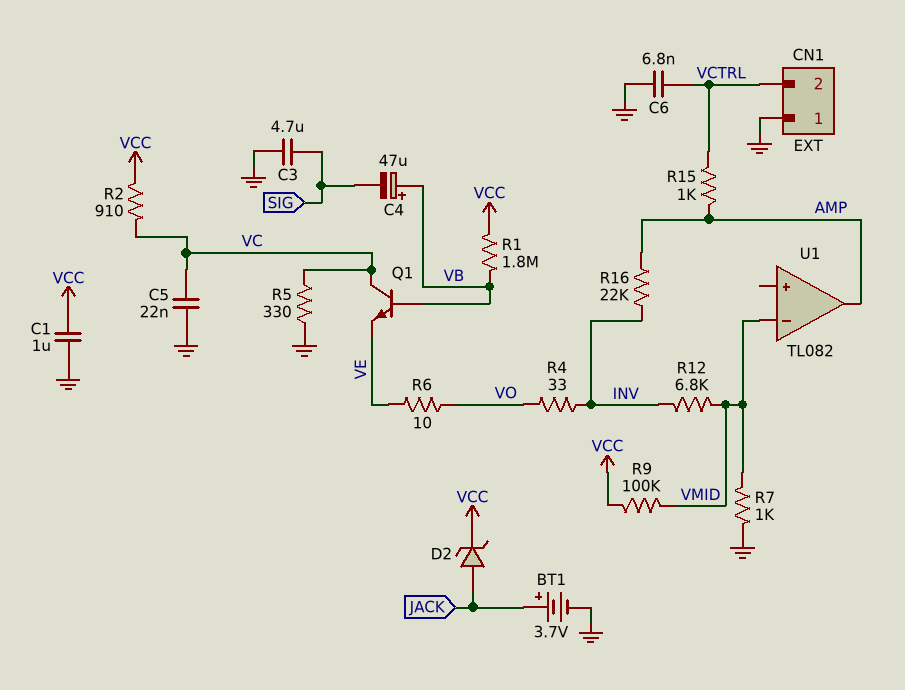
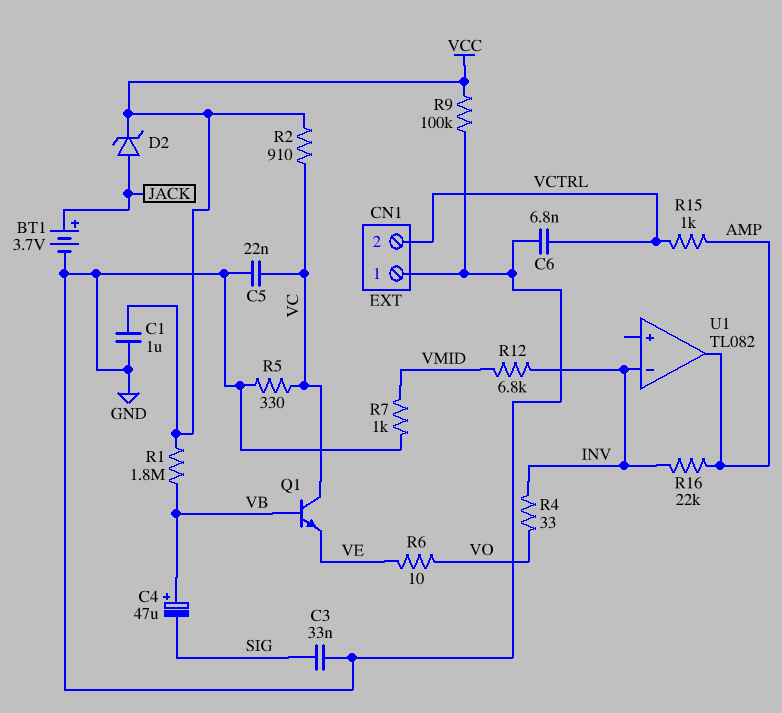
C3: 4.7uF (GND, SIG) -> 33nF (GND, SIG)
R9: 100k (VCC, VMID) -> 100k (GND, VCC)
U1 pin in-: VMID -> INV

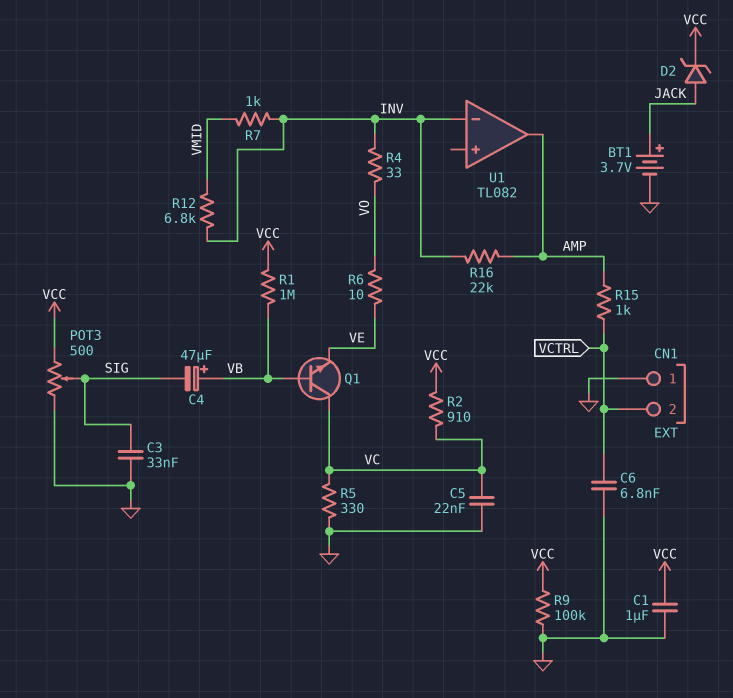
POT3: none -> 500 (GND, VCC, wiper SIG)
R1: 1.8M (VB, VCC) -> 1M (VB, VCC)
R7: 1k (GND, VMID) -> 1k (INV, VMID)

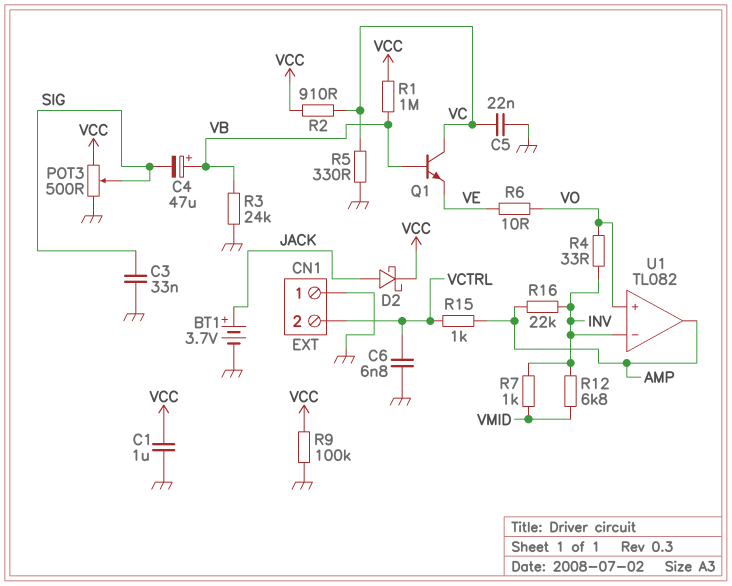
D2: zener (A JACK, K VCC) -> schottky (A JACK, K VCC)
R3: none -> 24k (GND, VB)
U1 pin in+: none -> VO

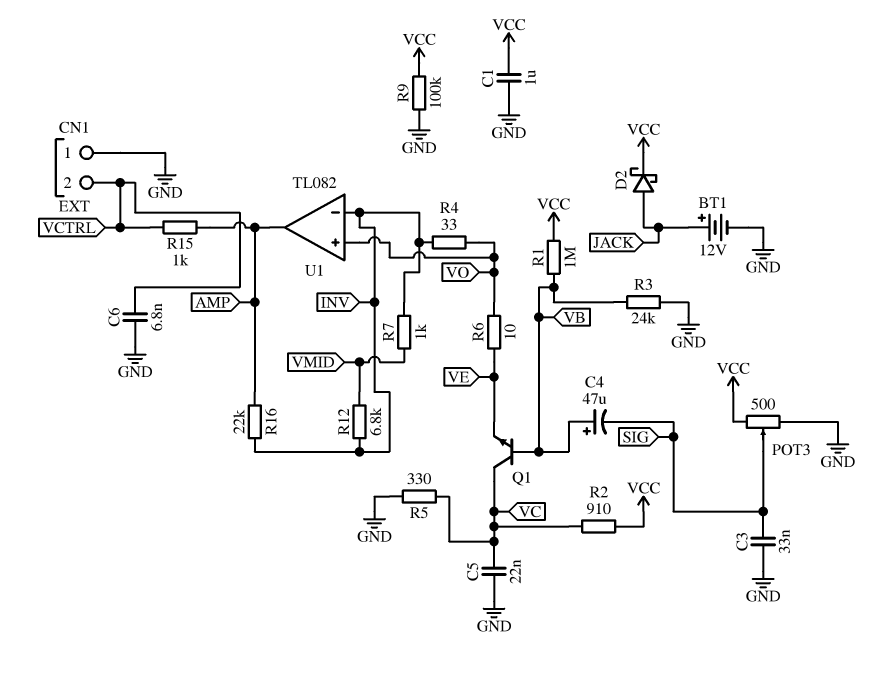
BT1: 3.7V (plus JACK, minus GND) -> 12V (plus JACK, minus GND)

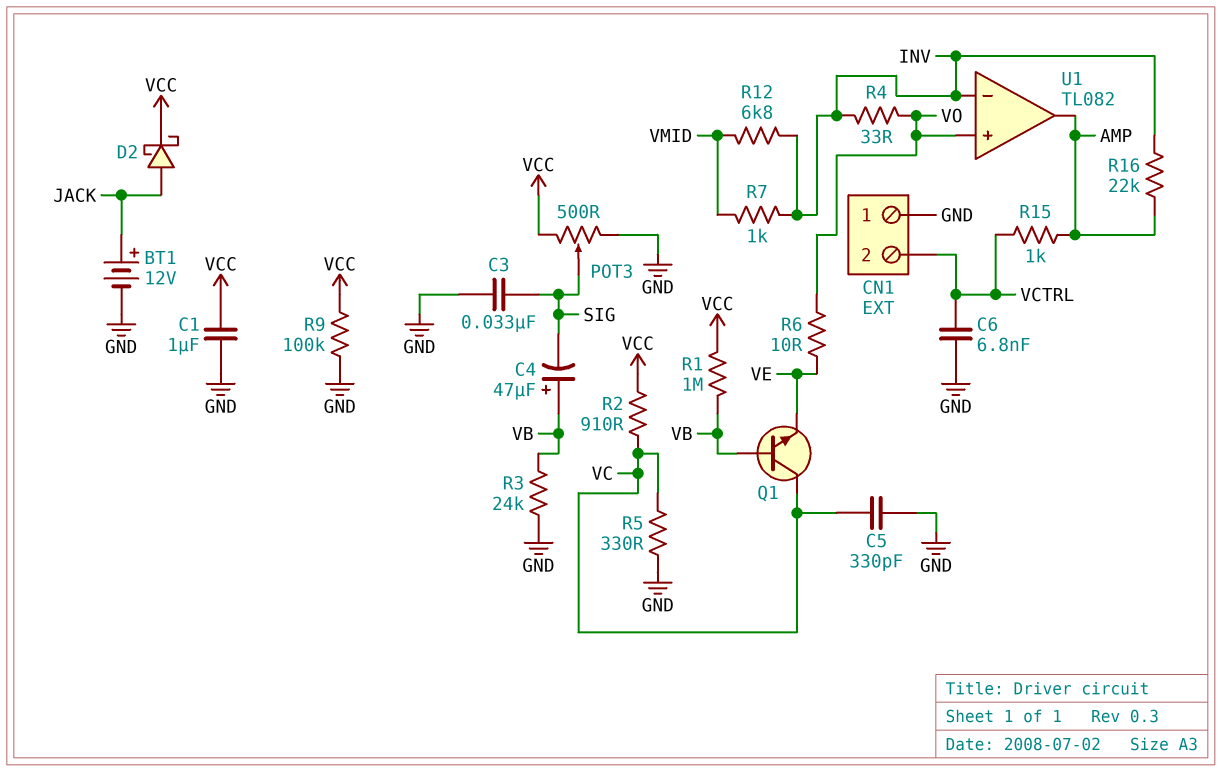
C5: 22nF (GND, VC) -> 330pF (GND, VC)

